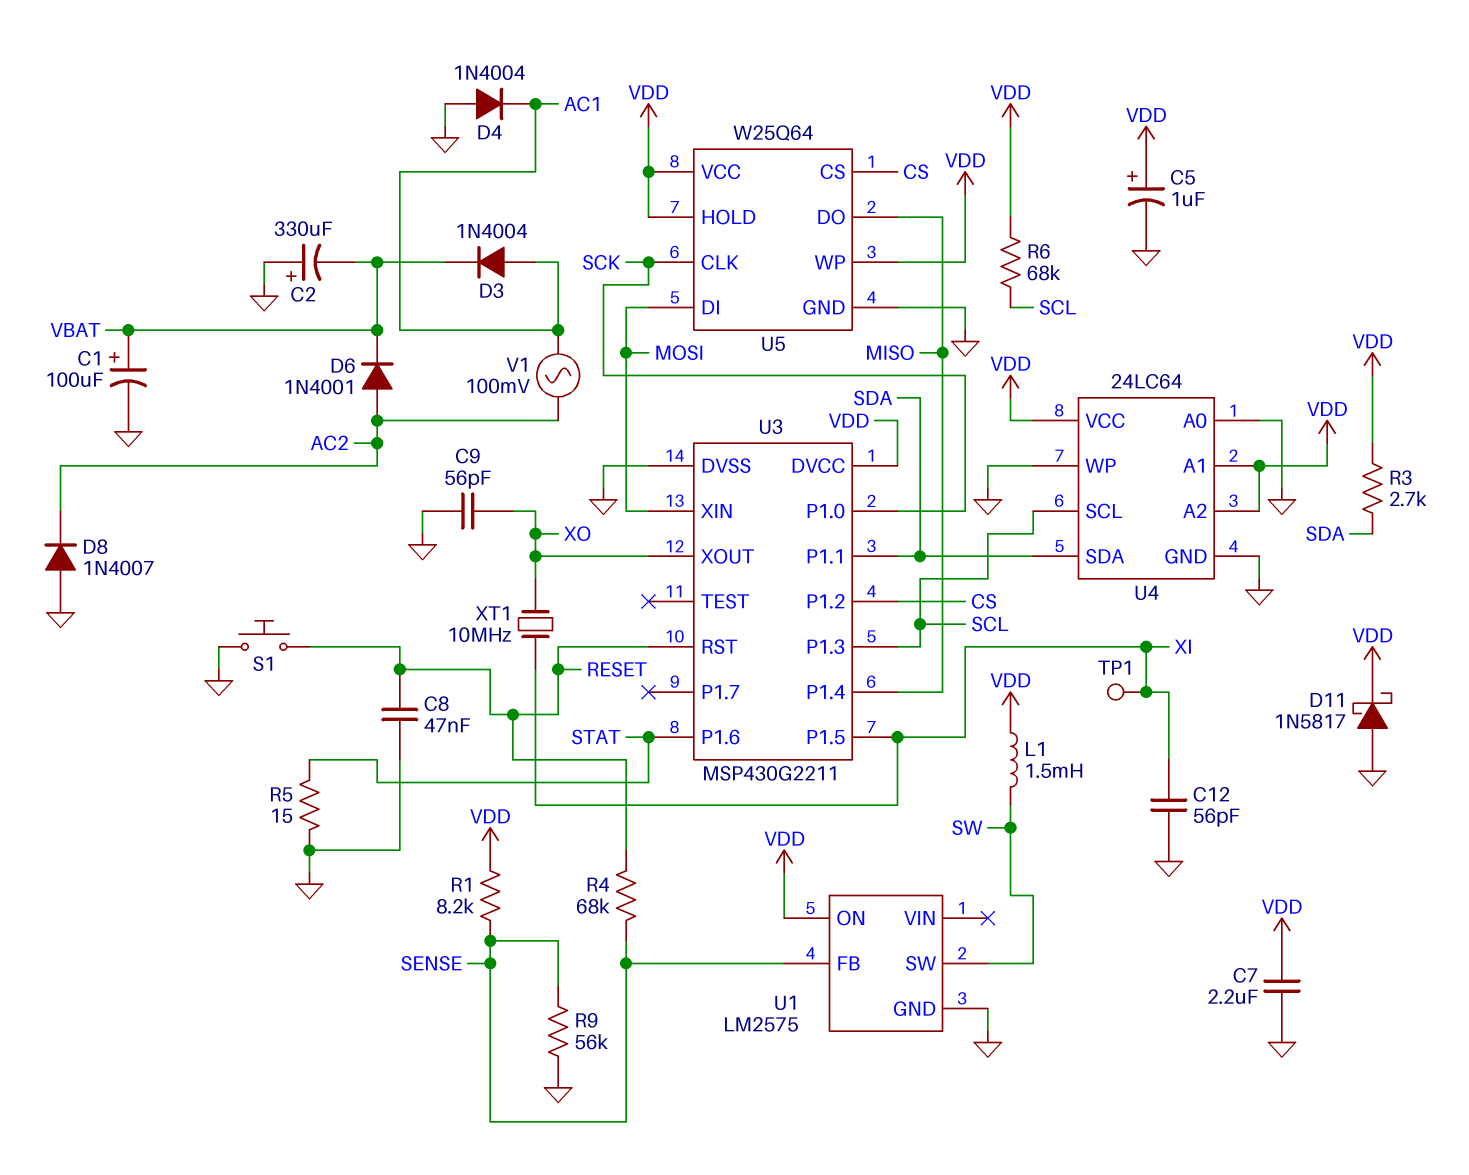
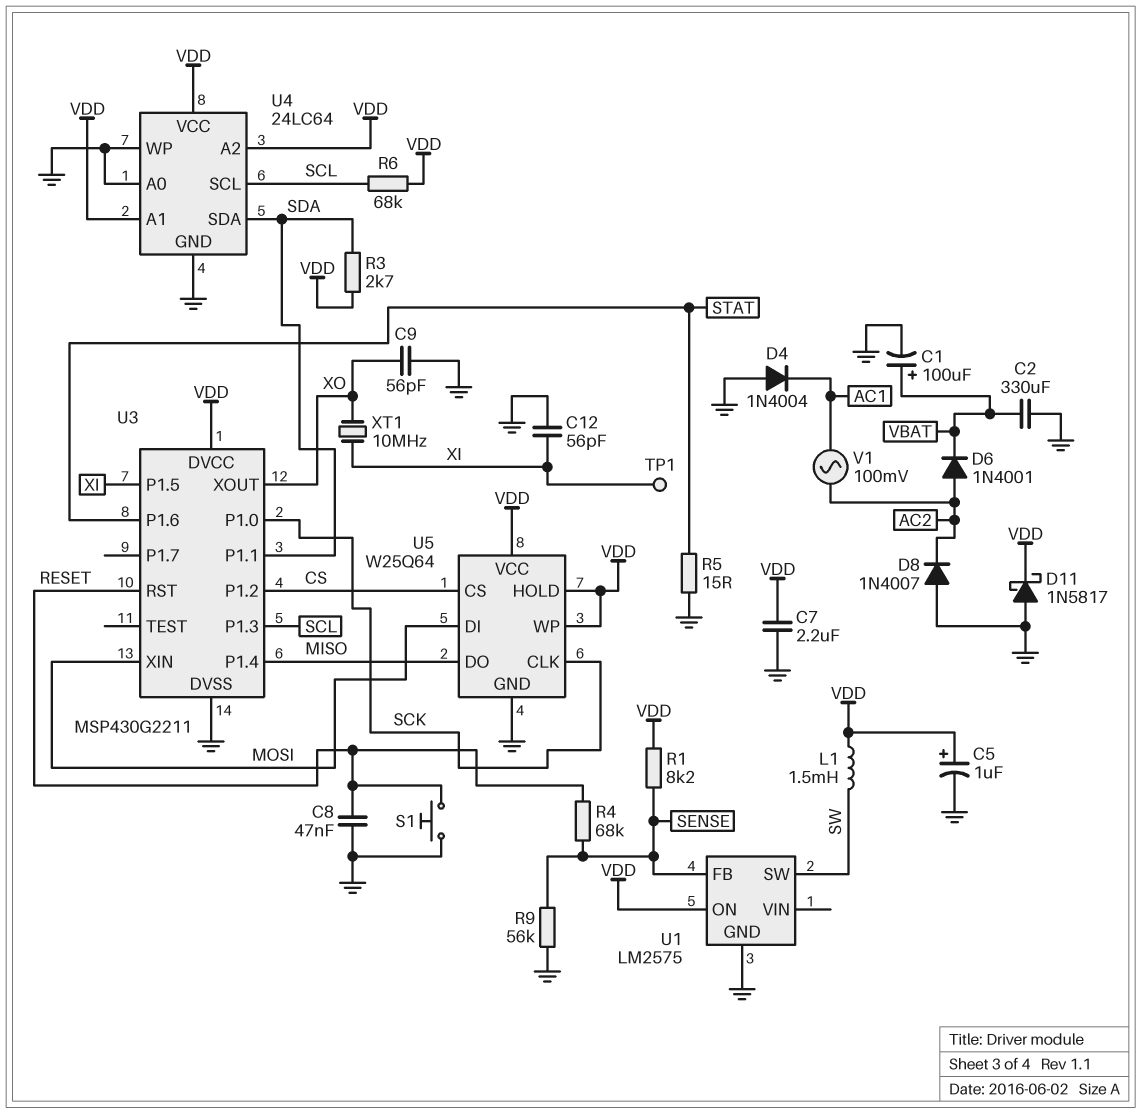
C2: 330uF (plus GND, minus VBAT) -> 330uF (GND, VBAT)
D3: diode 1N4004 (A AC1, K VBAT) -> none

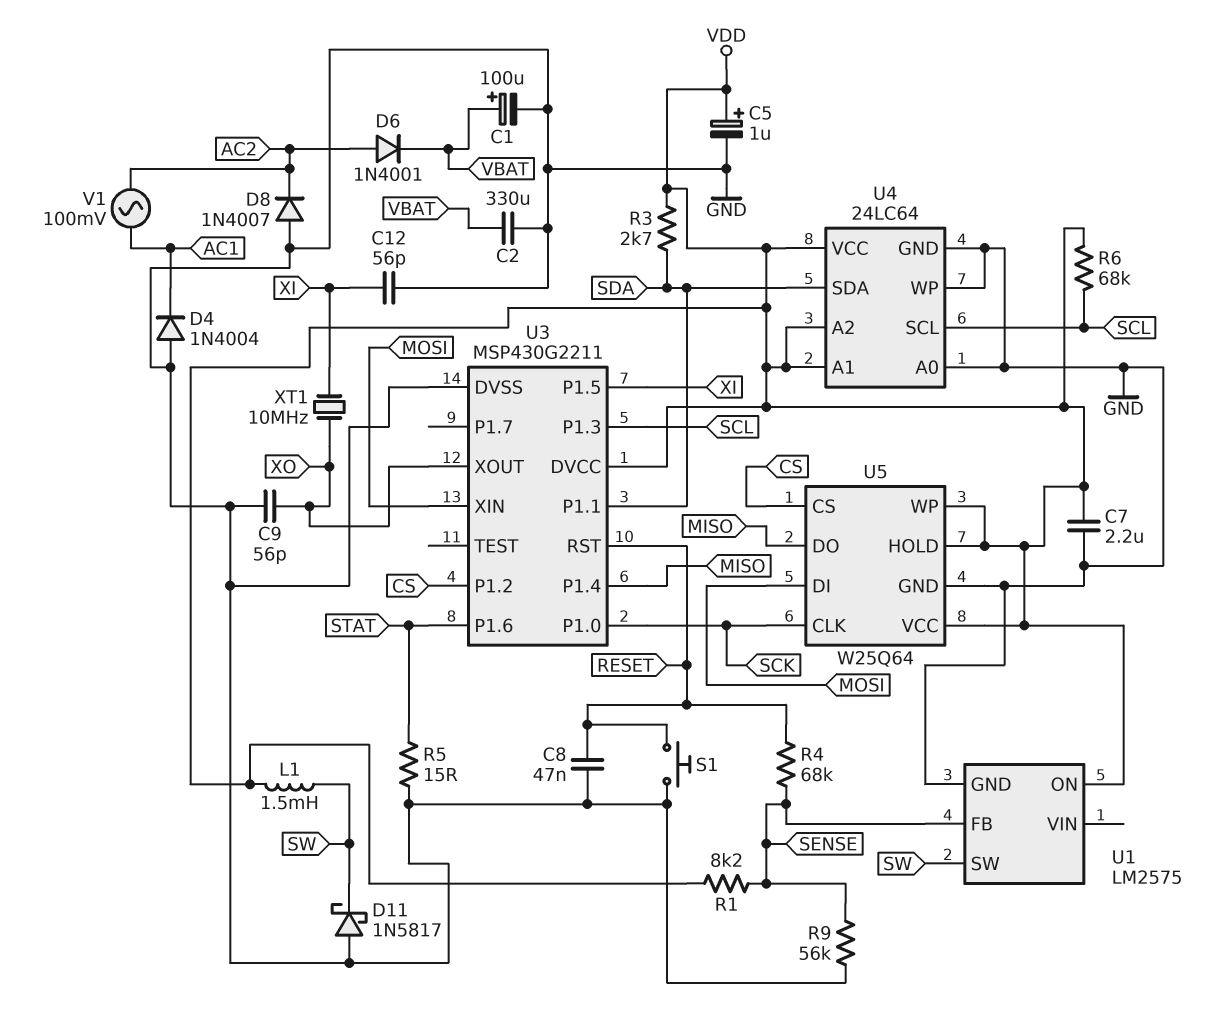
D11: schottky 1N5817 (A GND, K VDD) -> schottky 1N5817 (A GND, K SW)
TP1: test point (XI) -> none

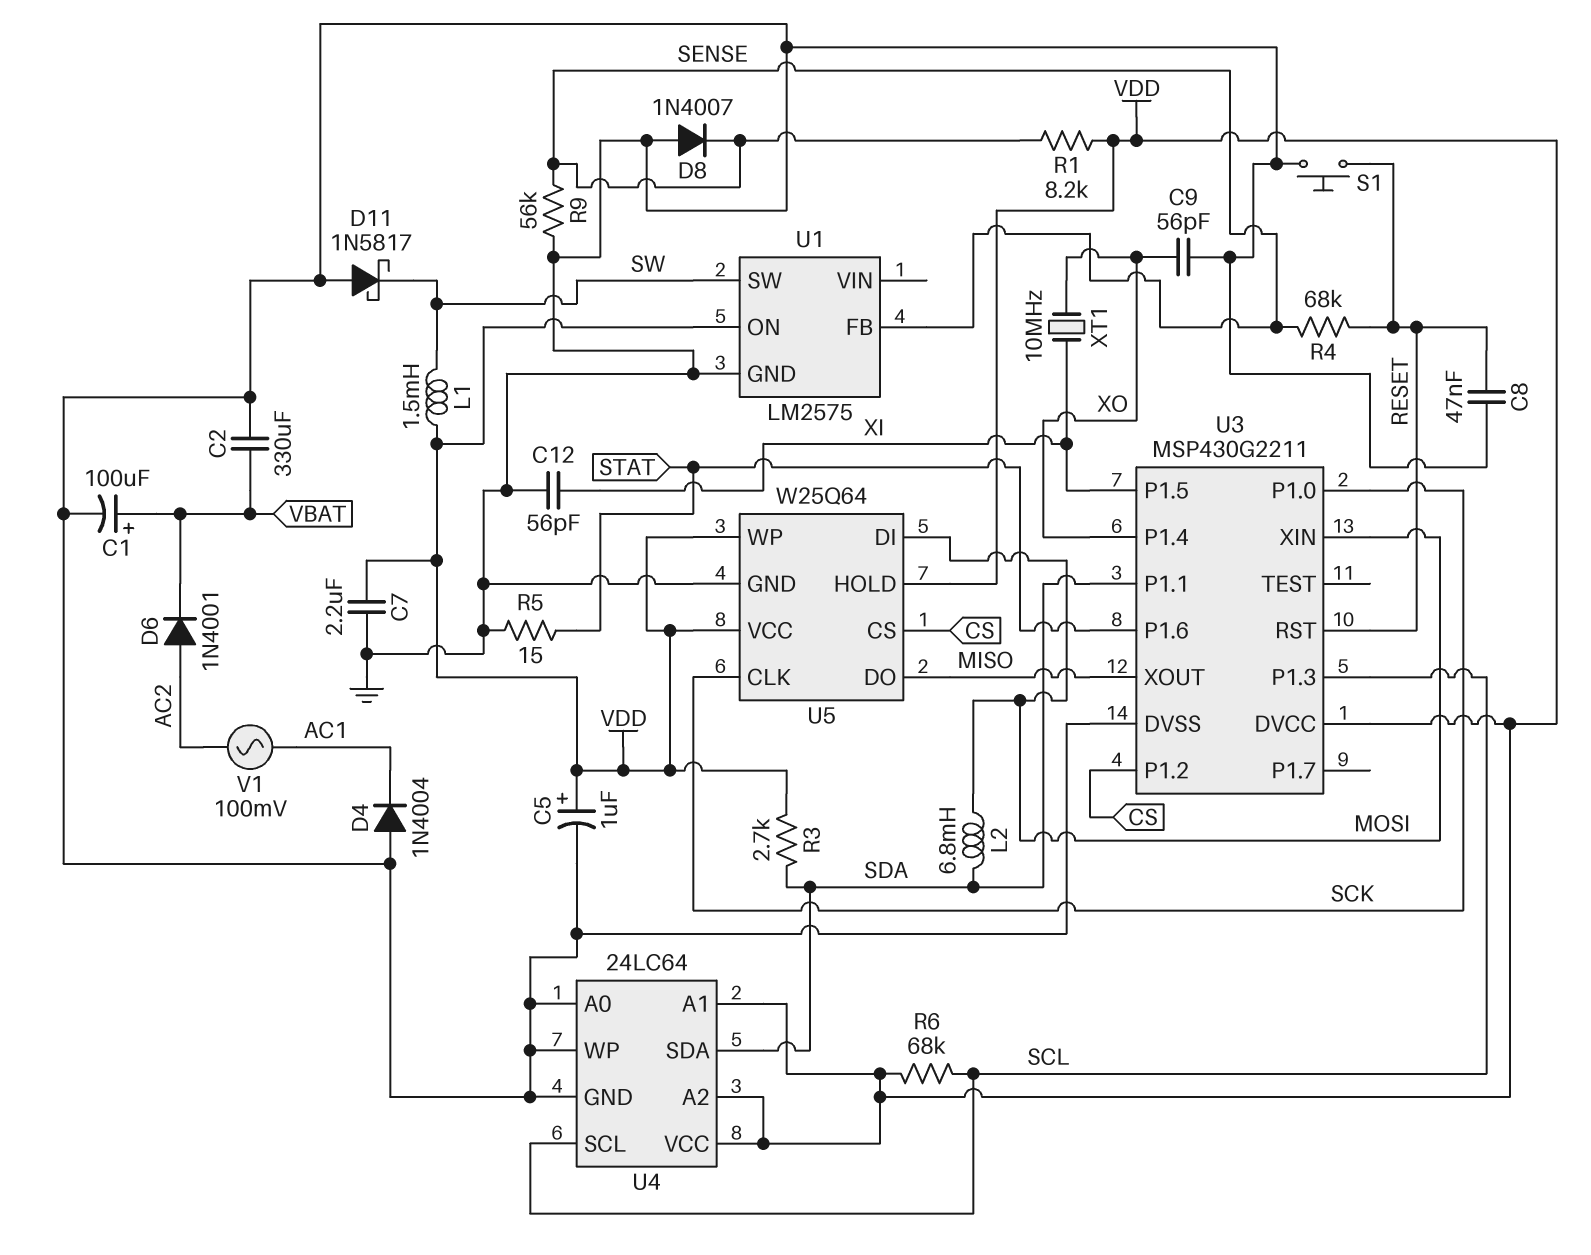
D8: diode 1N4007 (A GND, K AC2) -> diode 1N4007 (A GND, K SENSE)
L2: none -> 6.8mH (MOSI, SDA)
U3 pin P1.4: MISO -> XO
U3 pin XOUT: XO -> MISO

